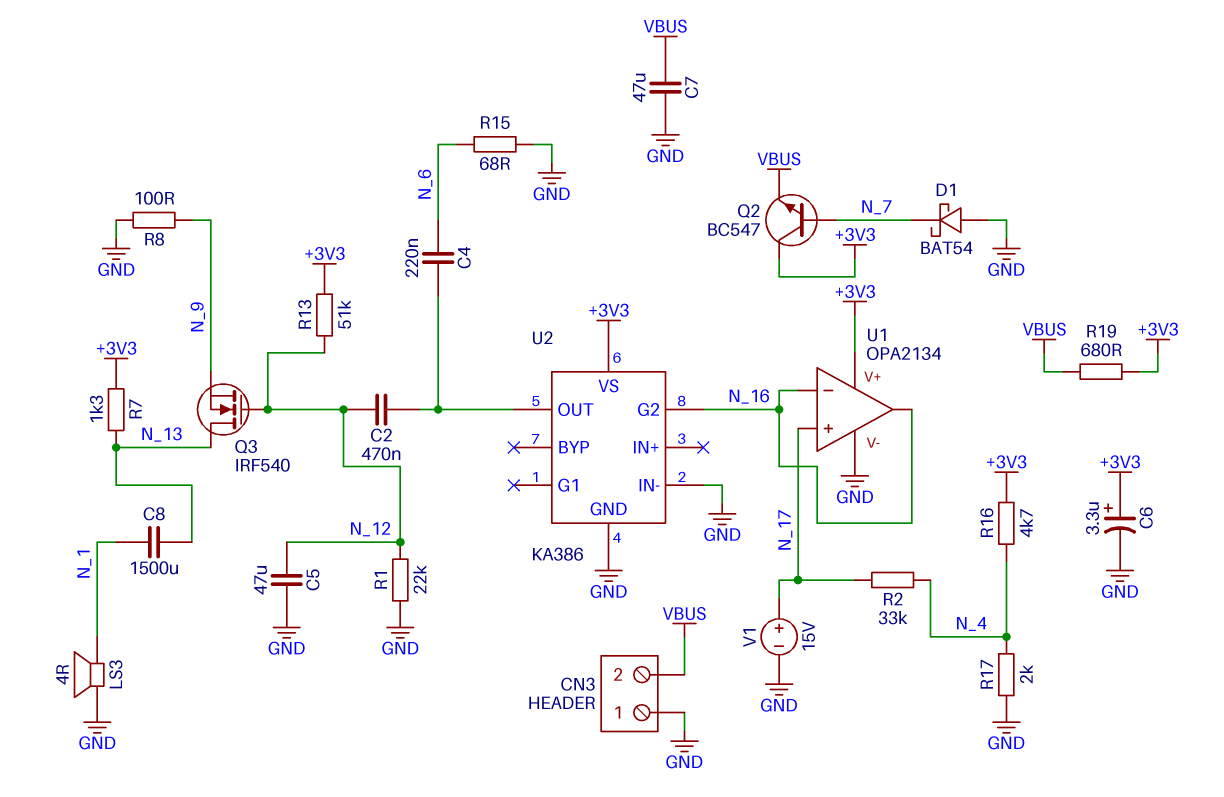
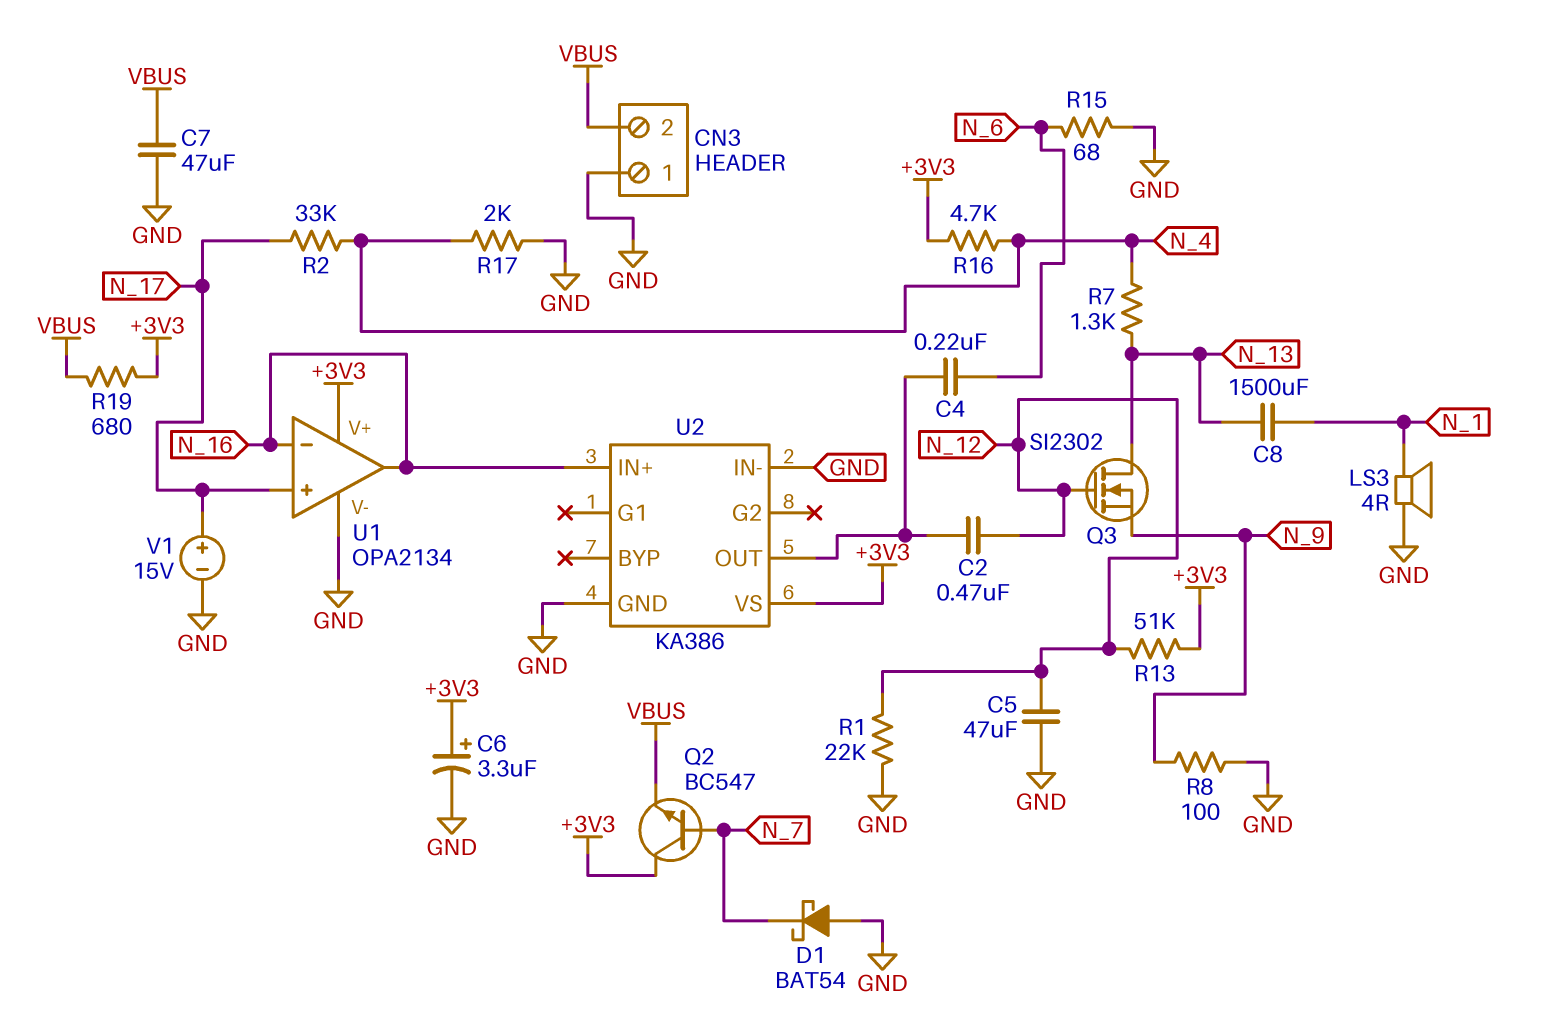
Q3: NMOS IRF540 (G N_12, D N_13, S N_9) -> NMOS SI2302 (G N_12, D N_13, S N_9)
R7: 1.3k (+3V3, N_13) -> 1.3k (N_4, N_13)
U2 pin G2: N_16 -> none
U2 pin IN+: none -> N_16

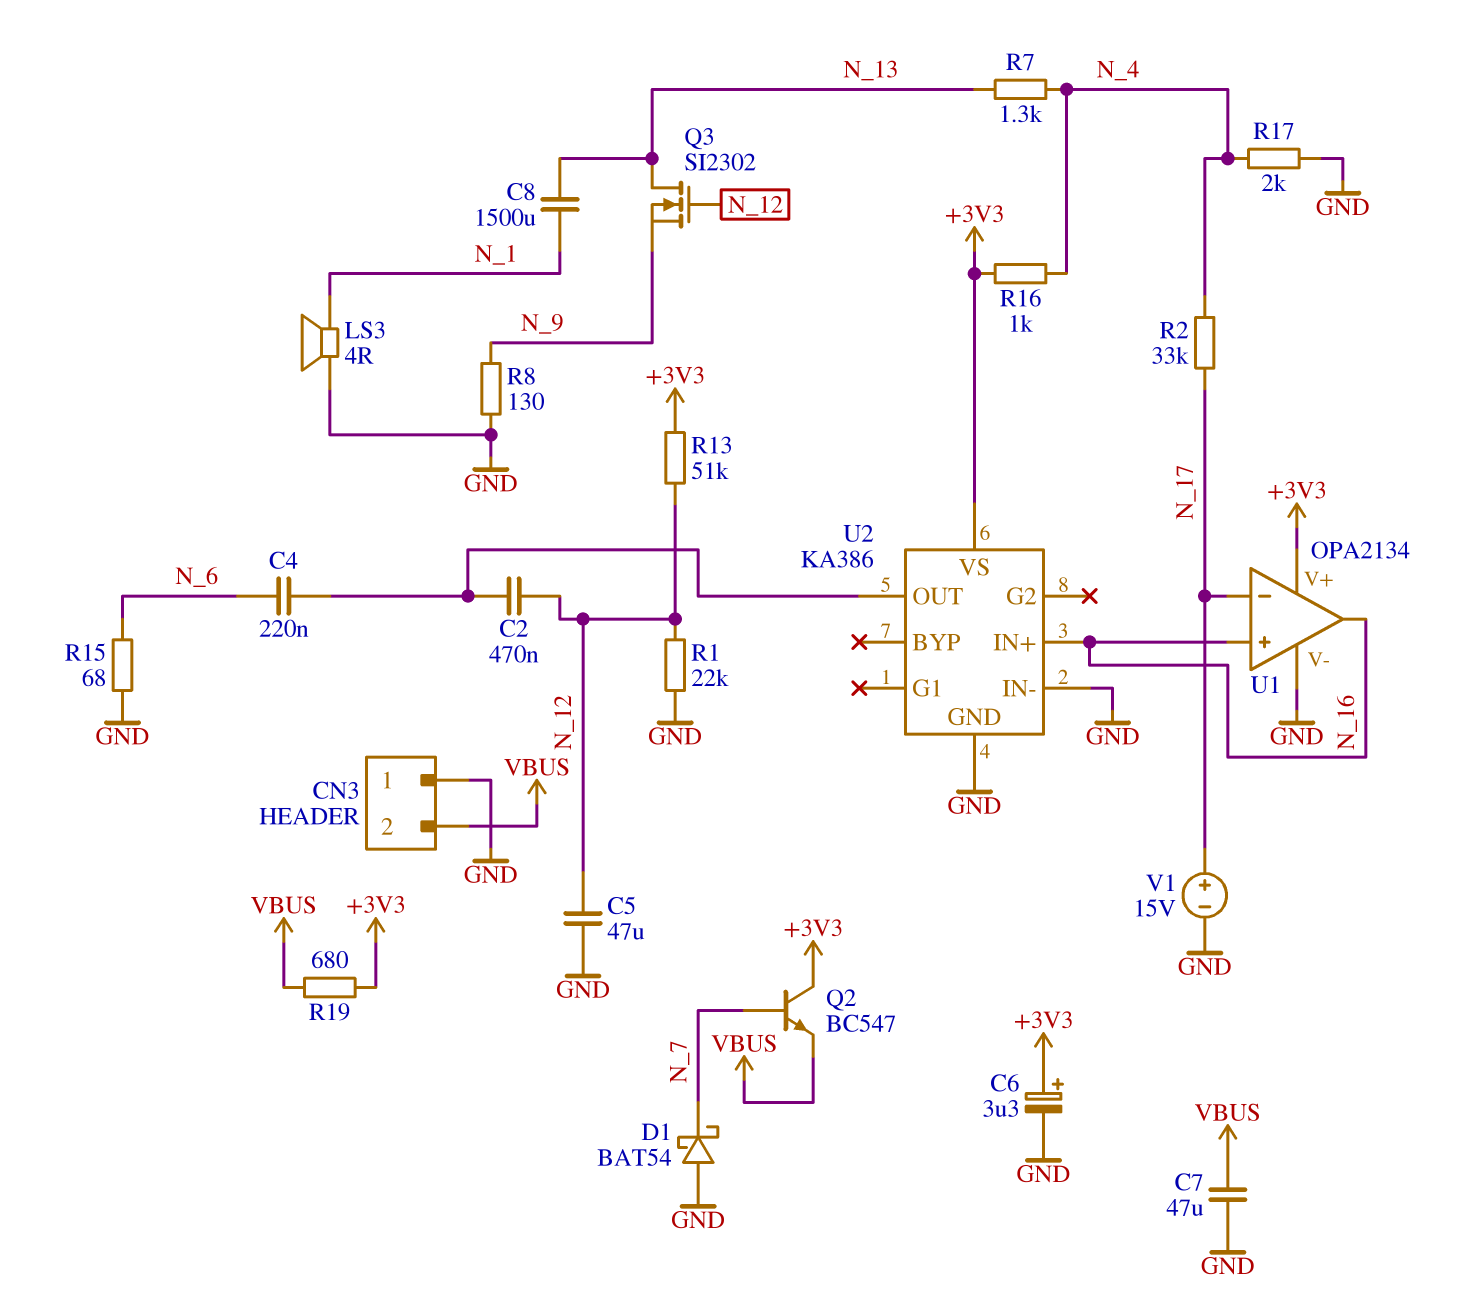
R8: 100 (GND, N_9) -> 130 (GND, N_9)
R16: 4.7k (+3V3, N_4) -> 1k (+3V3, N_4)
U1 pin in+: N_17 -> N_16
U1 pin in-: N_16 -> N_17

